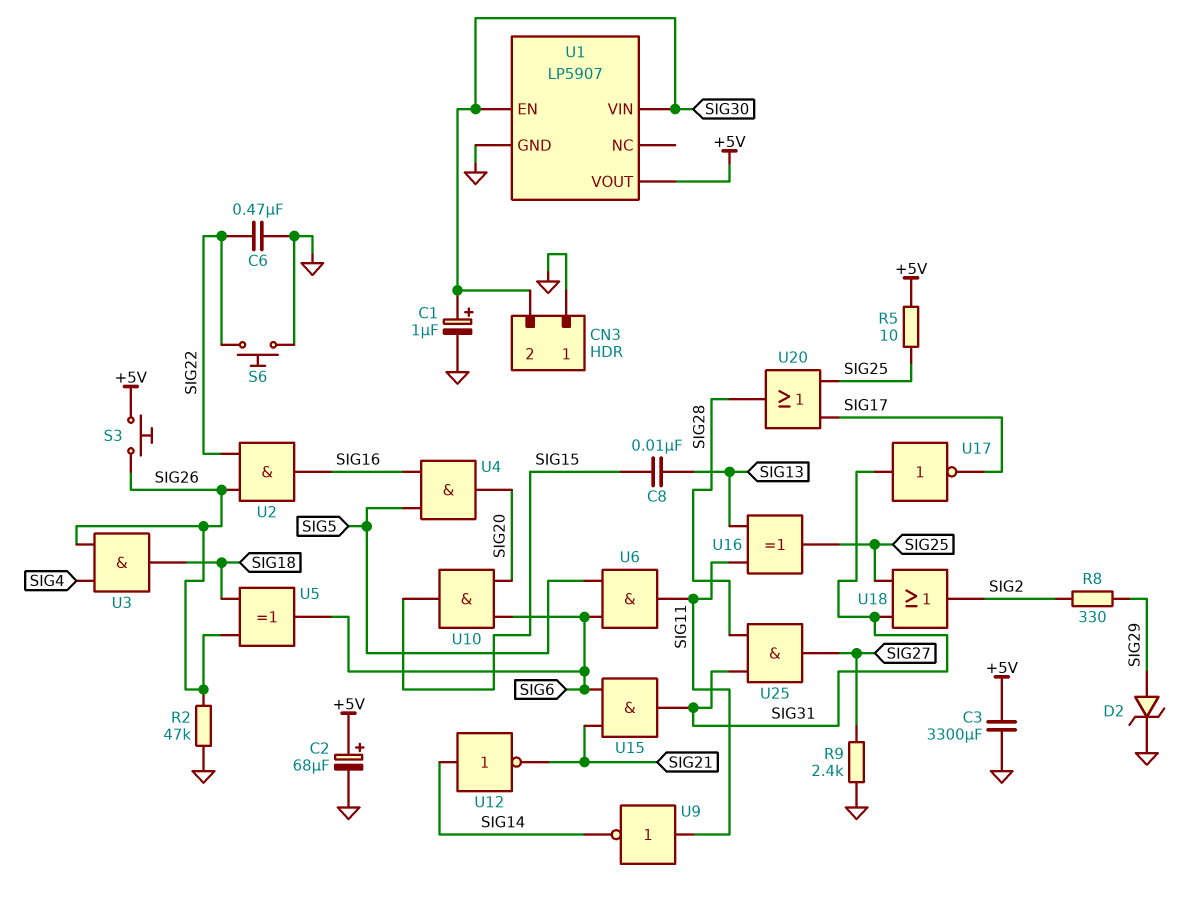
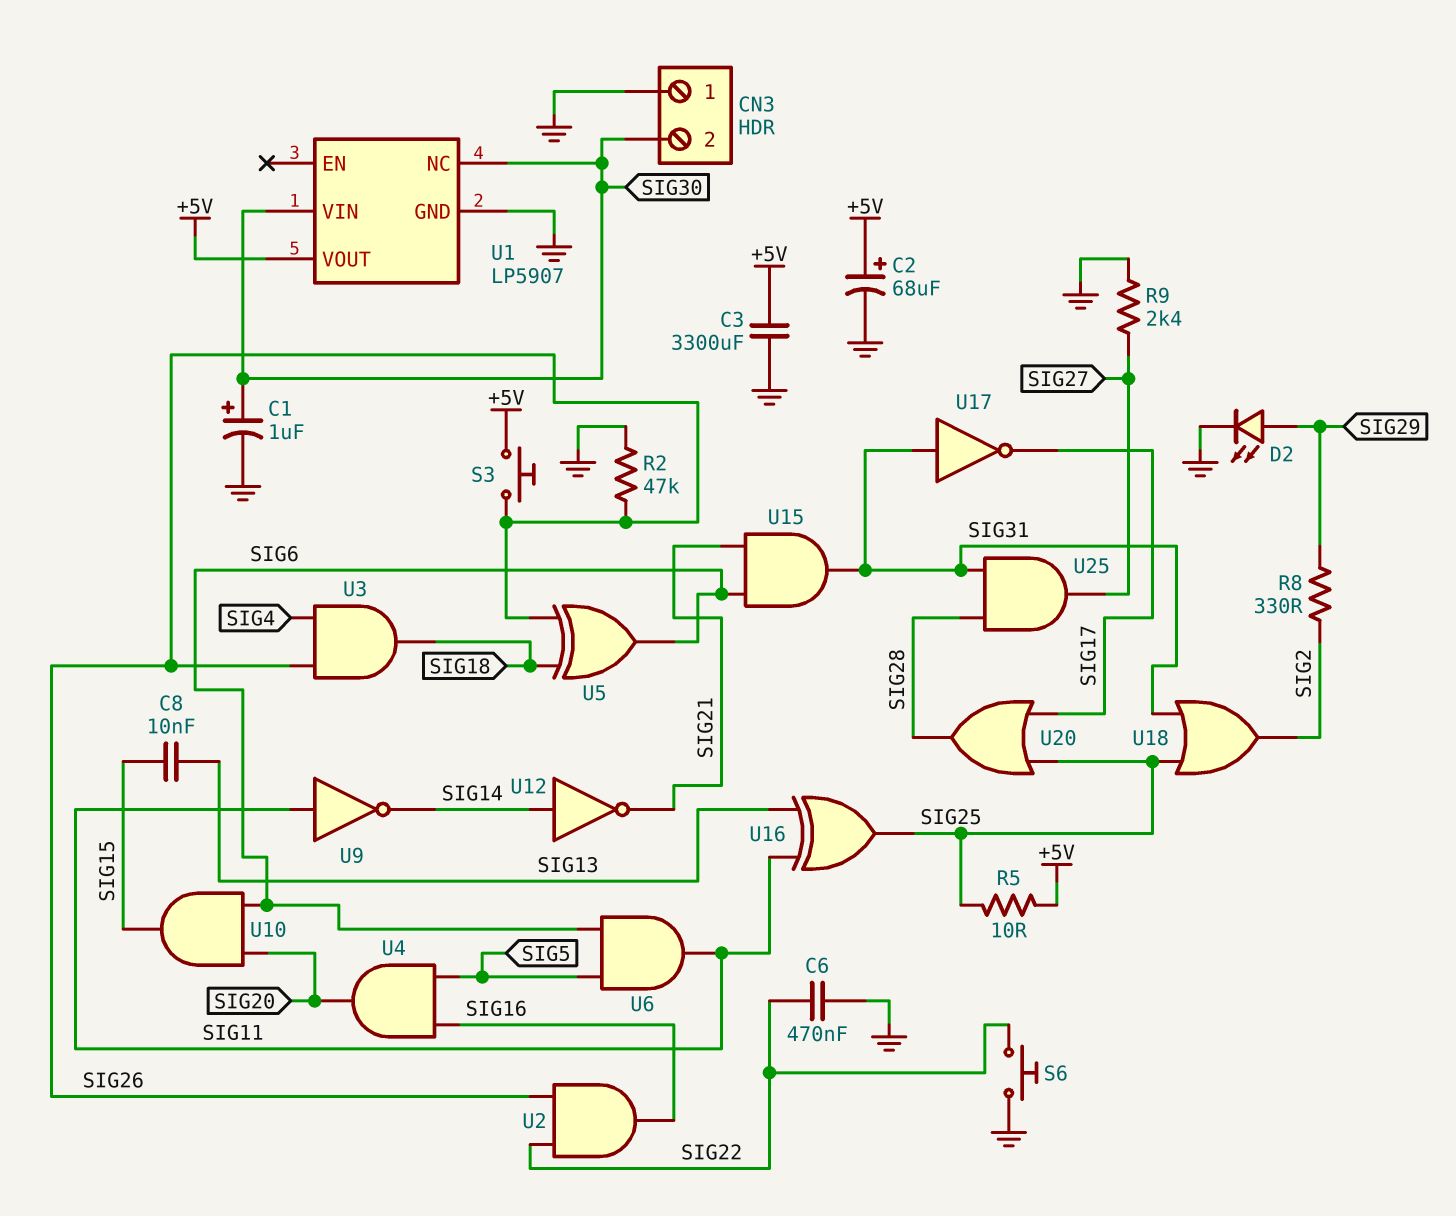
D2: zener (A SIG29, K GND) -> LED (A SIG29, K GND)
U1 pin EN: SIG30 -> none
U1 pin NC: none -> SIG30

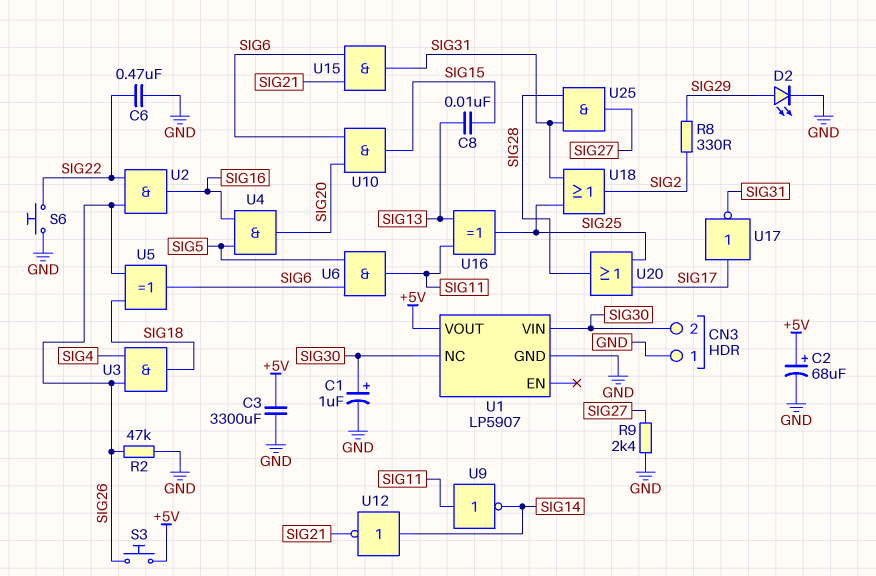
R5: 10 (+5V, SIG25) -> none
U17: NOT (in SIG31, out SIG17) -> NOT (in SIG17, out SIG31)

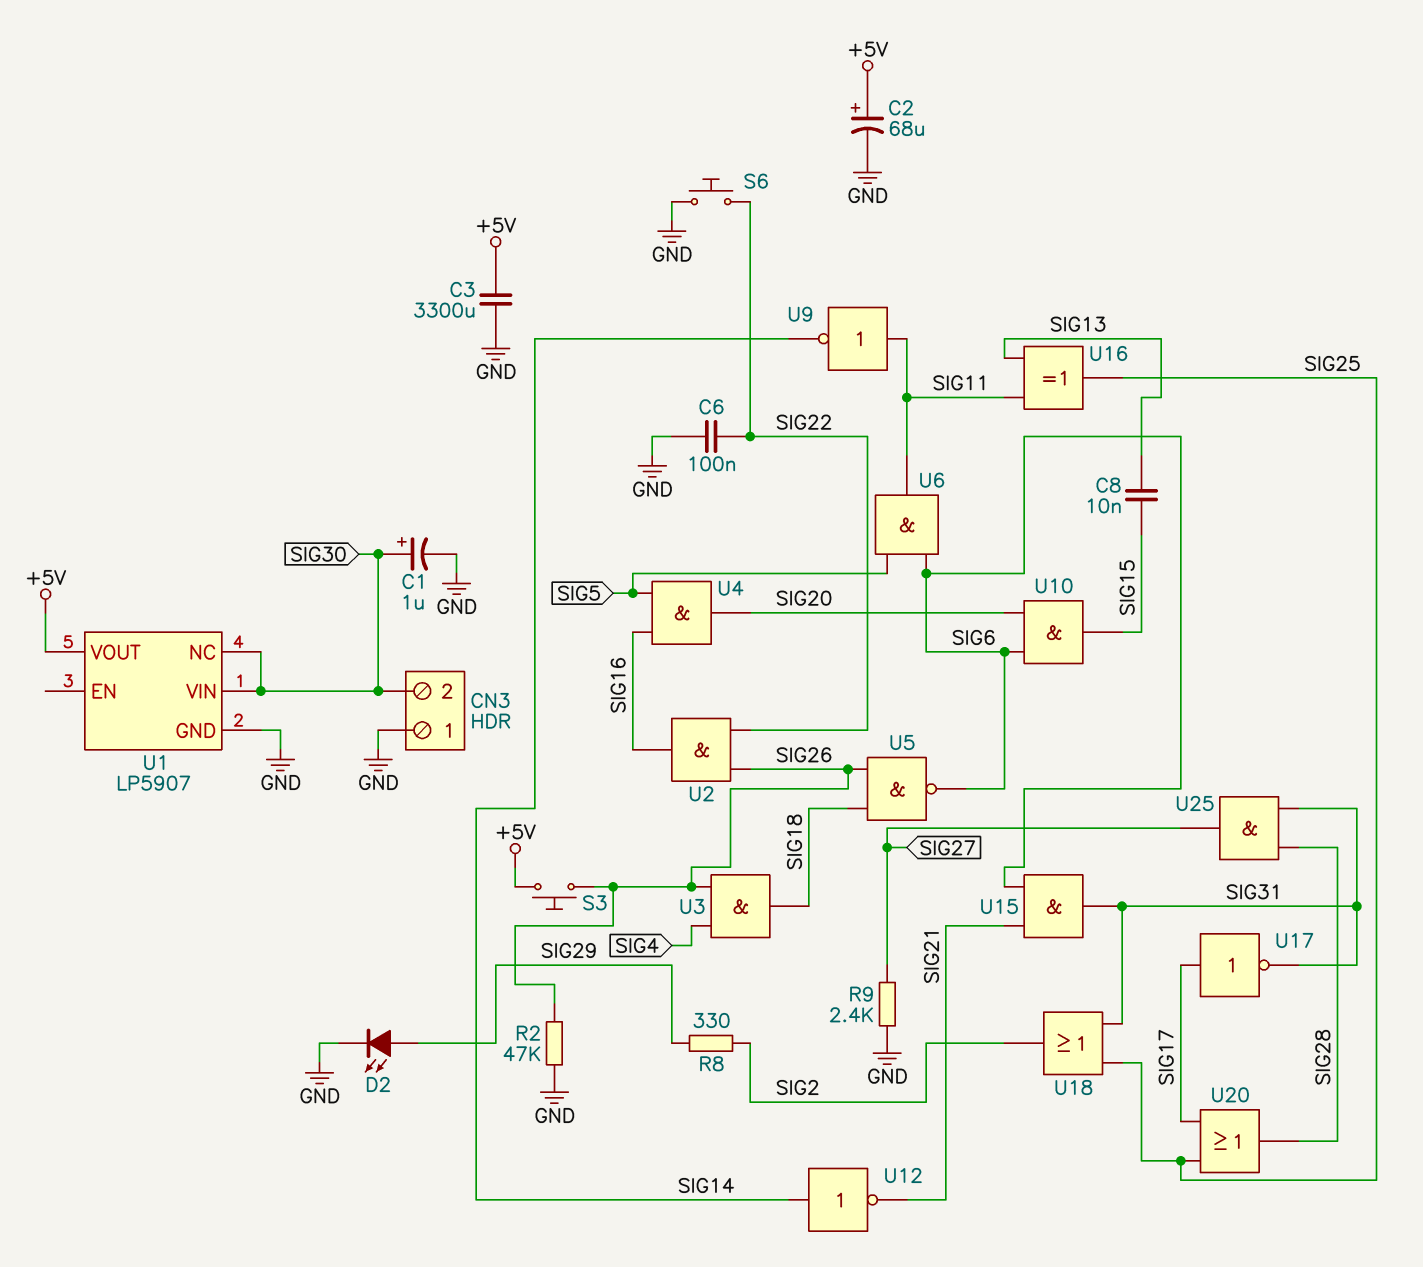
C6: 470nF (GND, SIG22) -> 100nF (GND, SIG22)
U5: XOR (in SIG18, in SIG26, out SIG6) -> NAND (in SIG18, in SIG26, out SIG6)

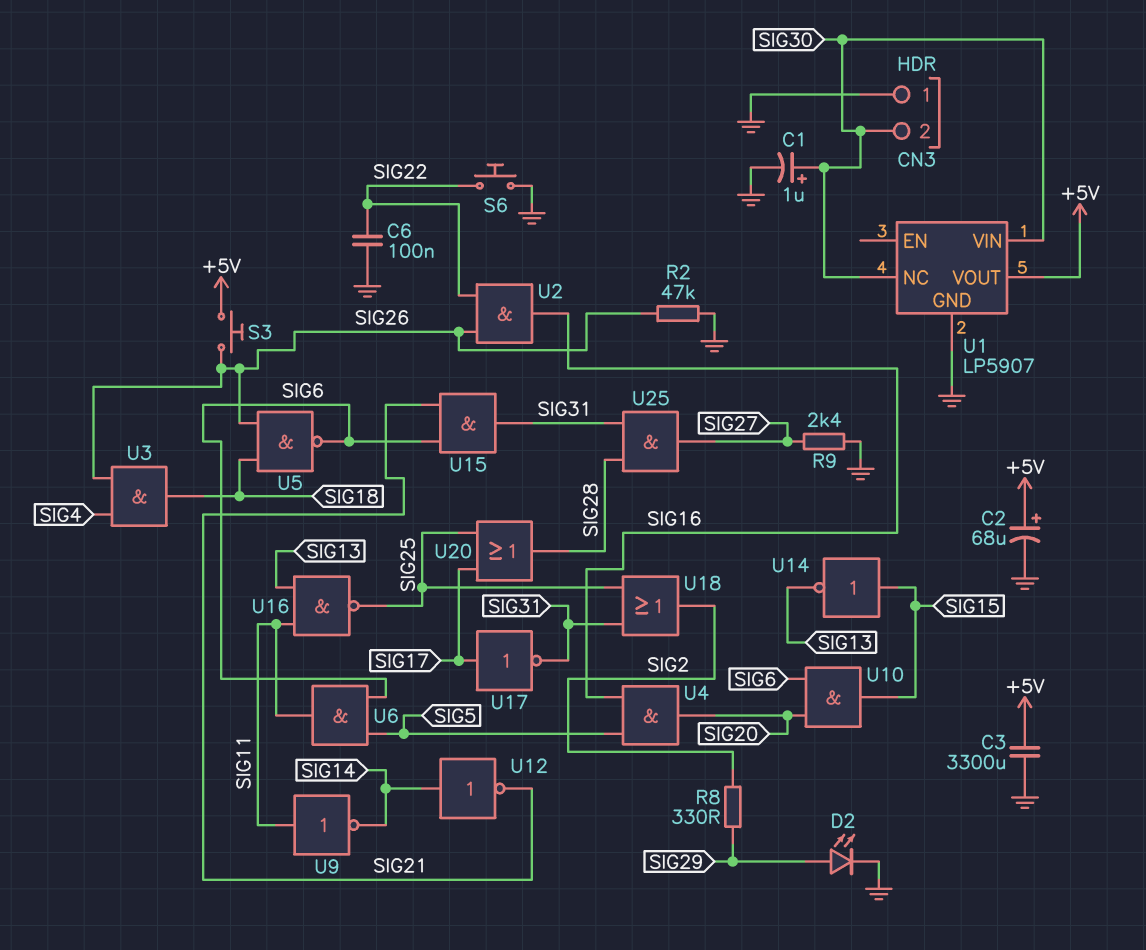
C8: 10nF (SIG13, SIG15) -> none
U14: none -> NOT (in SIG15, out SIG13)
U16: XOR (in SIG11, in SIG13, out SIG25) -> NAND (in SIG11, in SIG13, out SIG25)

